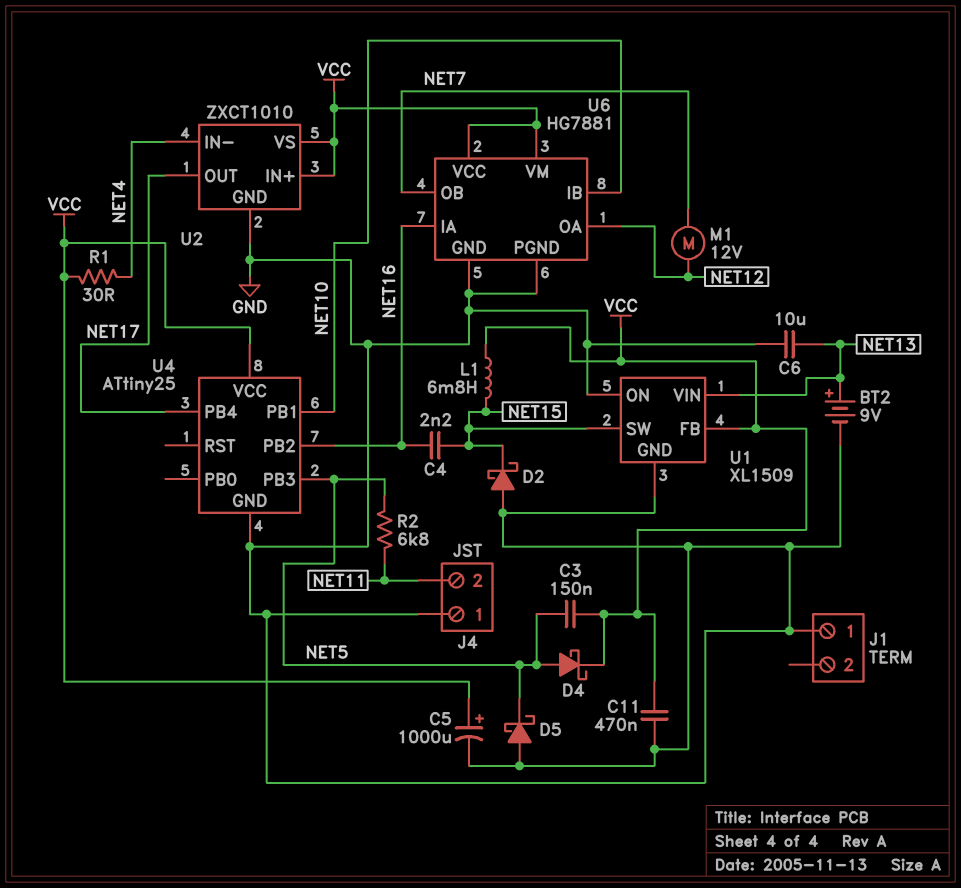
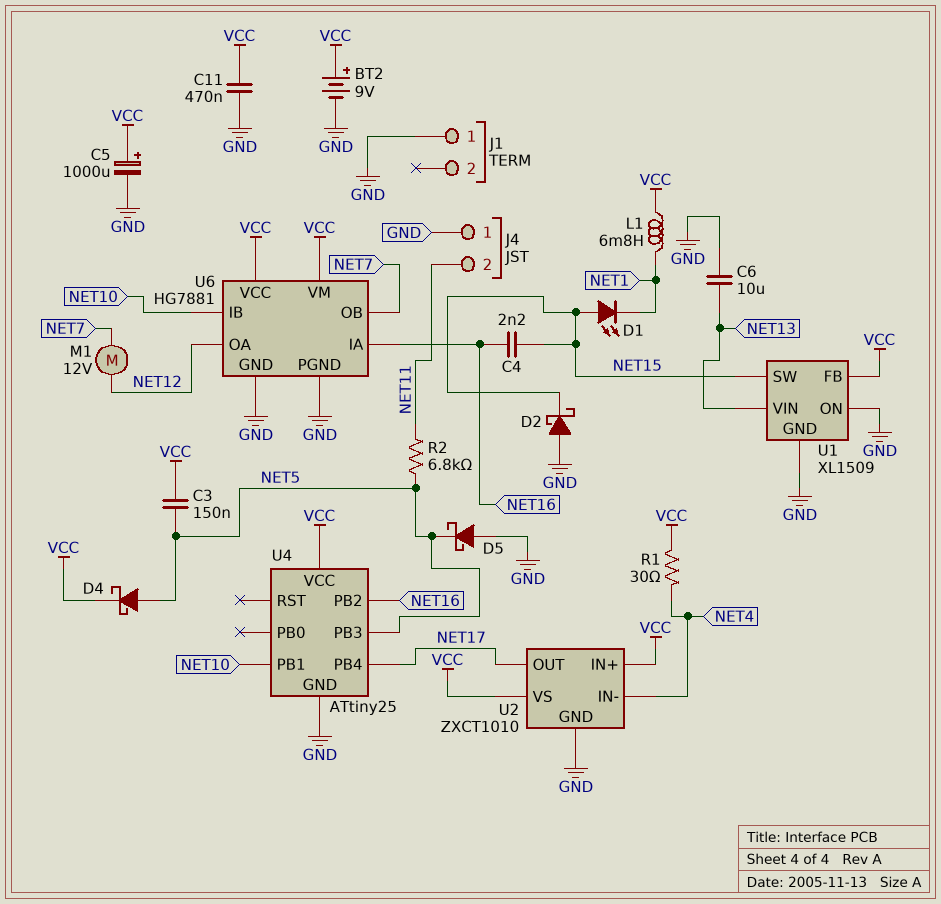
BT2: 9V (plus NET13, minus GND) -> 9V (plus VCC, minus GND)
D1: none -> LED (A NET15, K NET1)
L1: 6.8mH (NET15, VCC) -> 6.8mH (NET1, VCC)

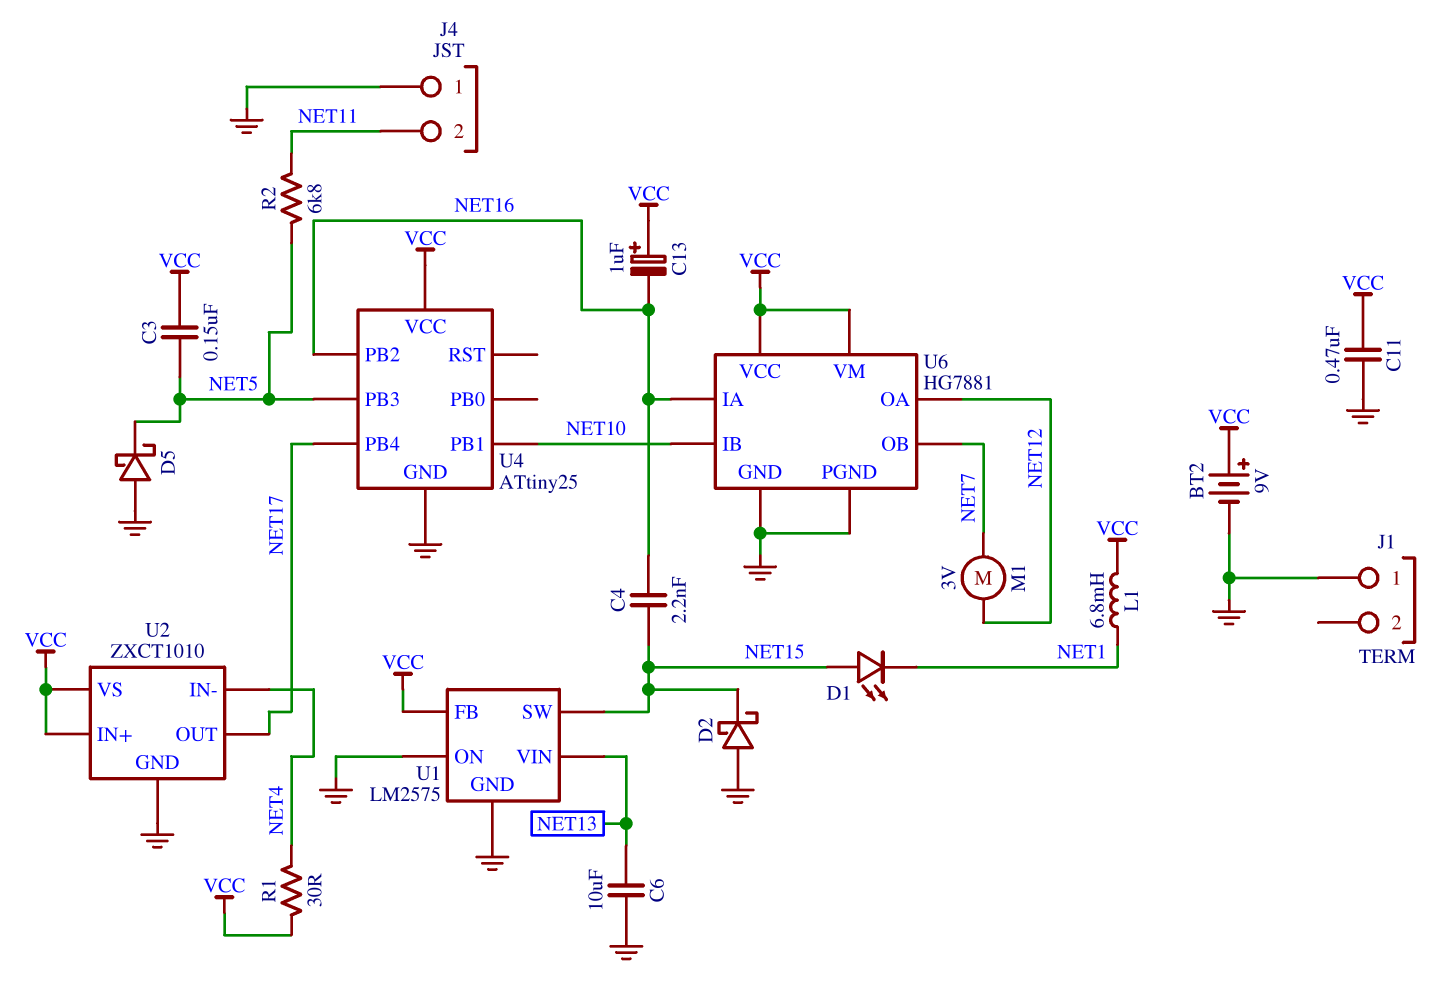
C5: 1000uF (plus VCC, minus GND) -> none
C13: none -> 1uF (plus VCC, minus NET16)
D4: schottky (A NET5, K VCC) -> none
M1: motor 12V (NET7, NET12) -> motor 3V (NET7, NET12)
U1: XL1509 -> LM2575

